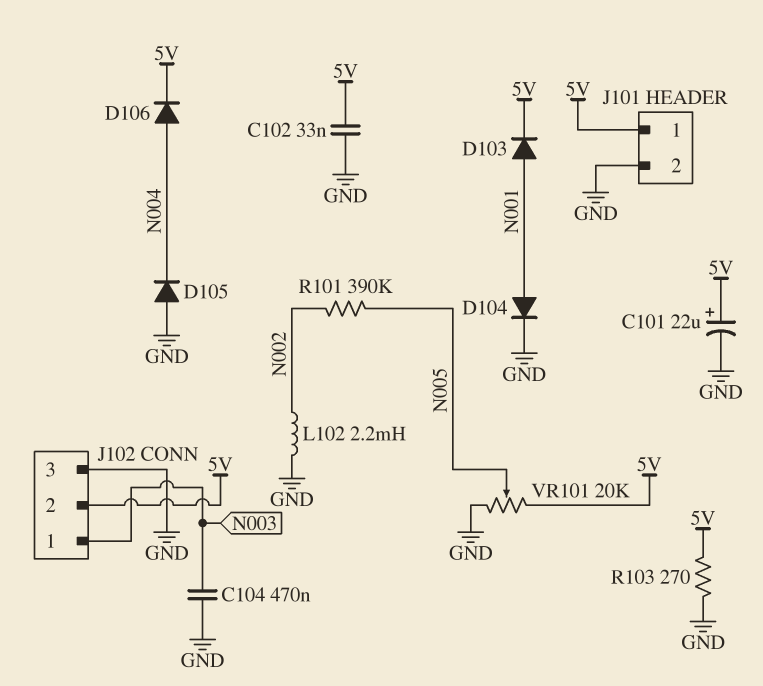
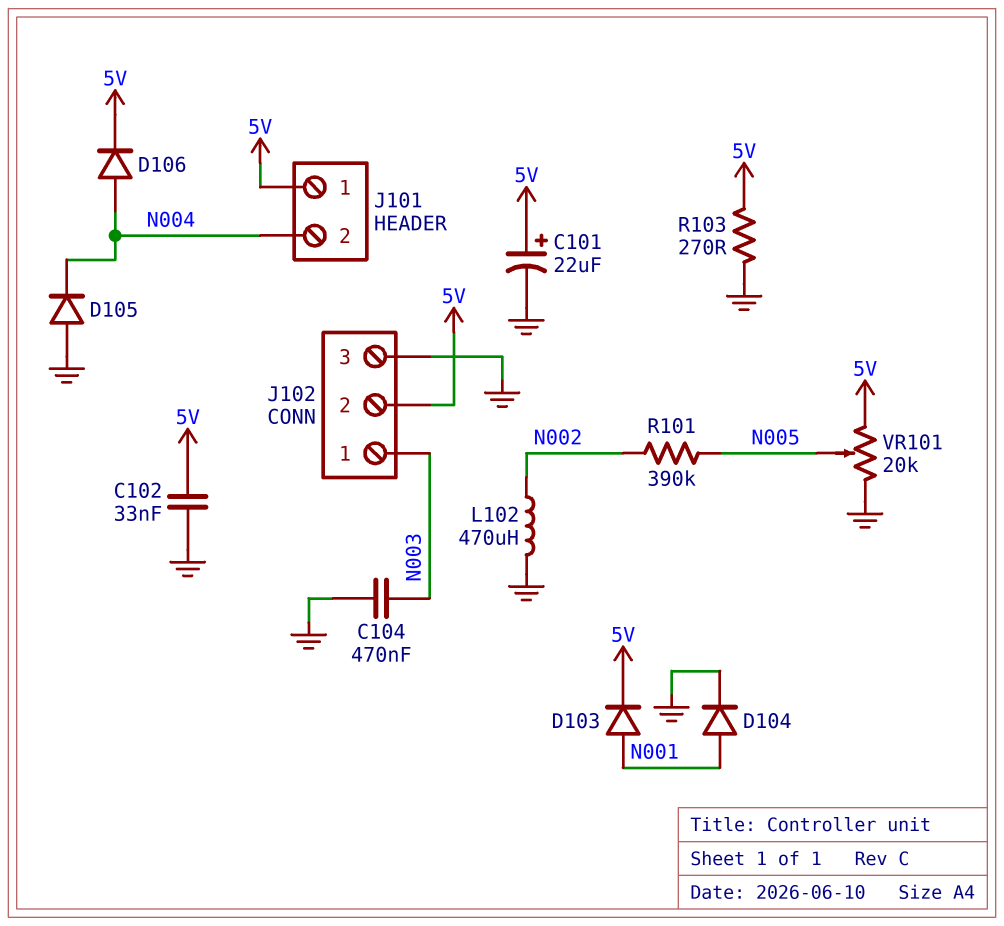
J101 pin 2: GND -> N004
L102: 2.2mH (GND, N002) -> 470uH (GND, N002)

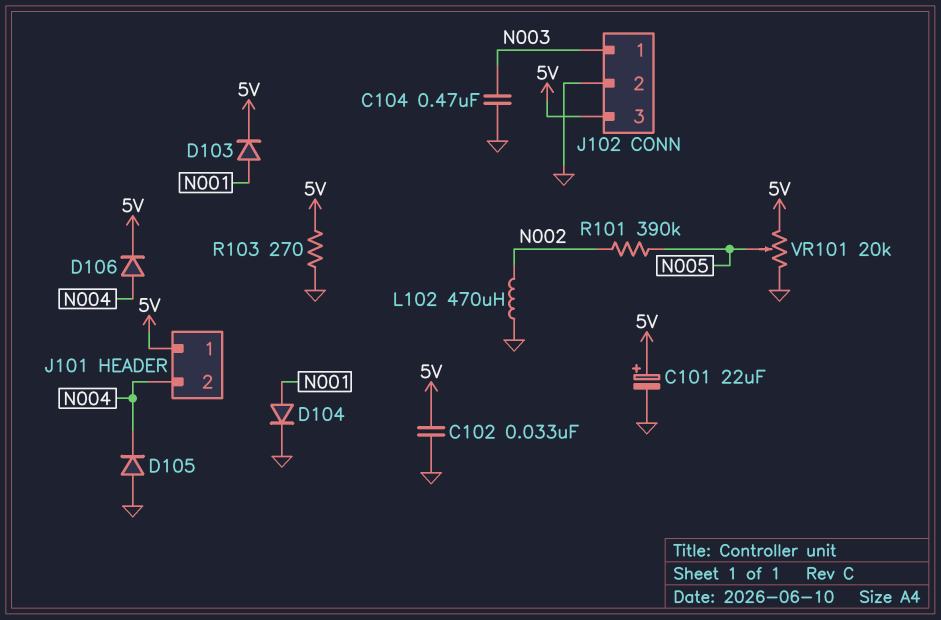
J102 pin 2: 5V -> GND
J102 pin 3: GND -> 5V

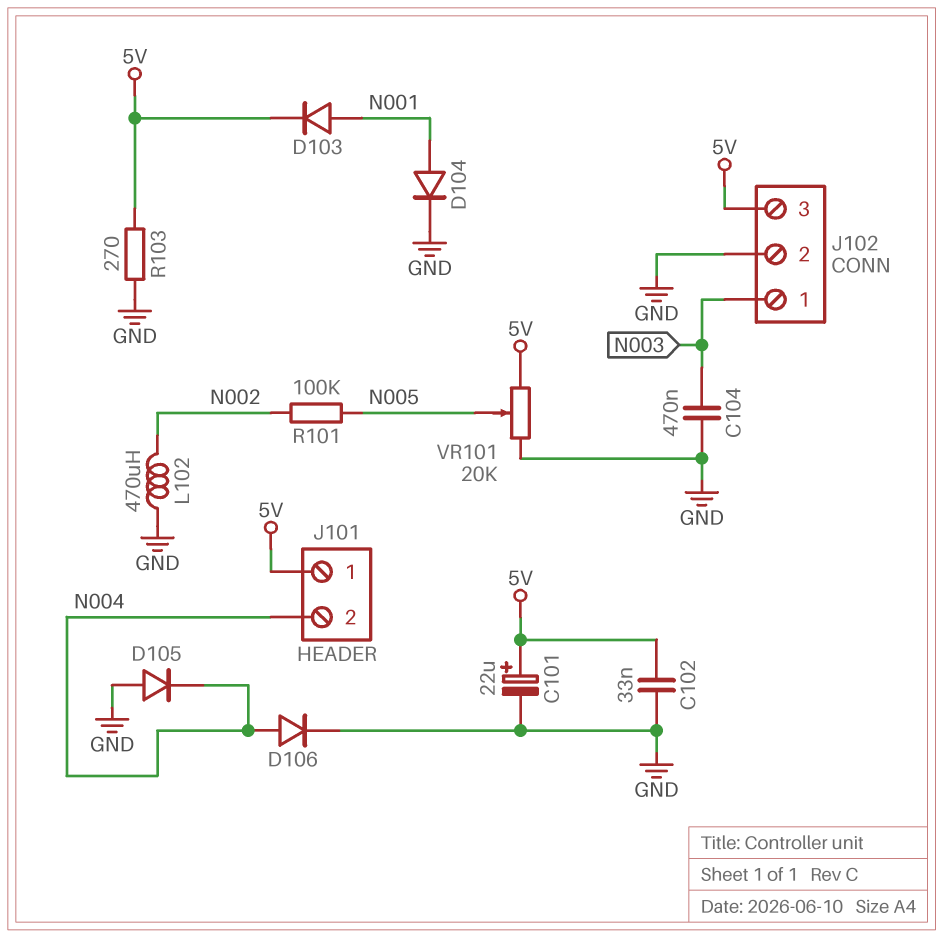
D106: diode (A N004, K 5V) -> diode (A N004, K GND)
R101: 390k (N002, N005) -> 100k (N002, N005)

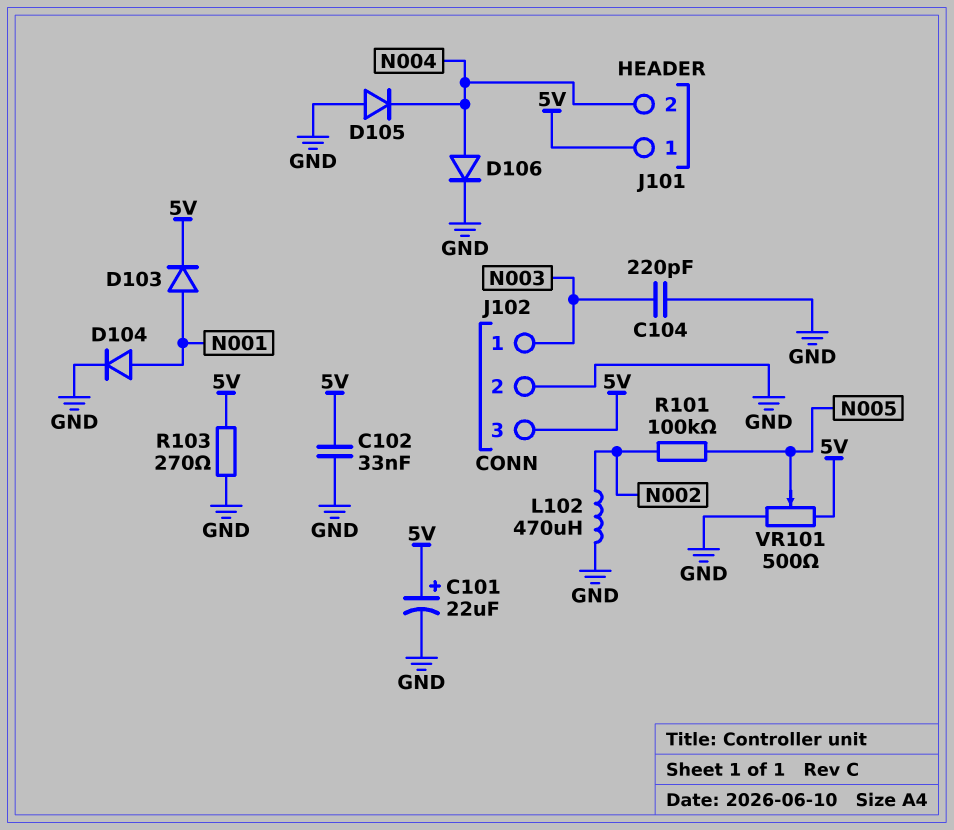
C104: 470nF (GND, N003) -> 220pF (GND, N003)
VR101: 20k (5V, GND, wiper N005) -> 500 (5V, GND, wiper N005)

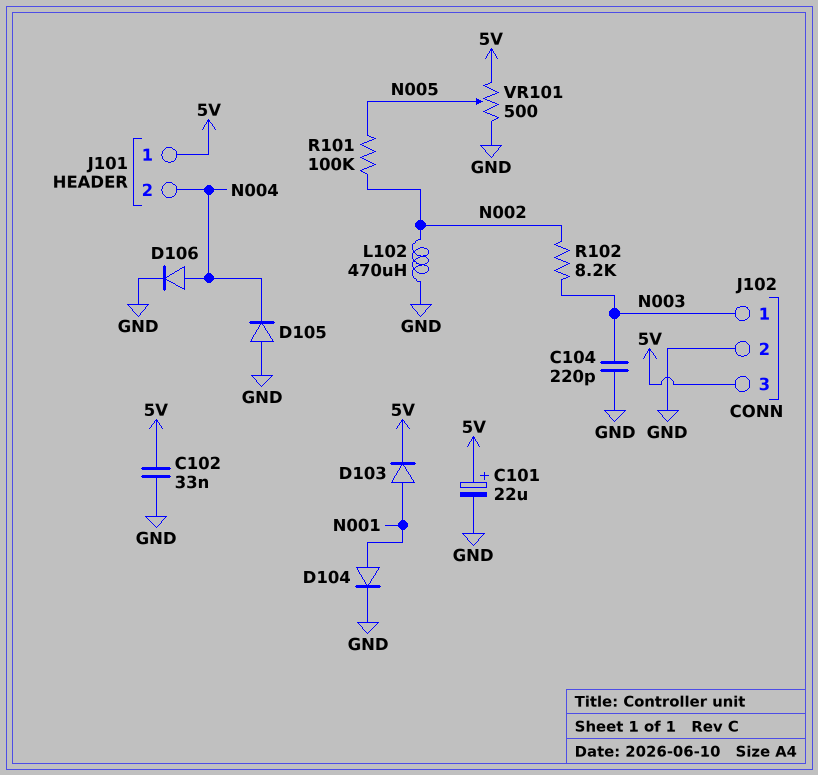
R102: none -> 8.2k (N002, N003)
R103: 270 (5V, GND) -> none

